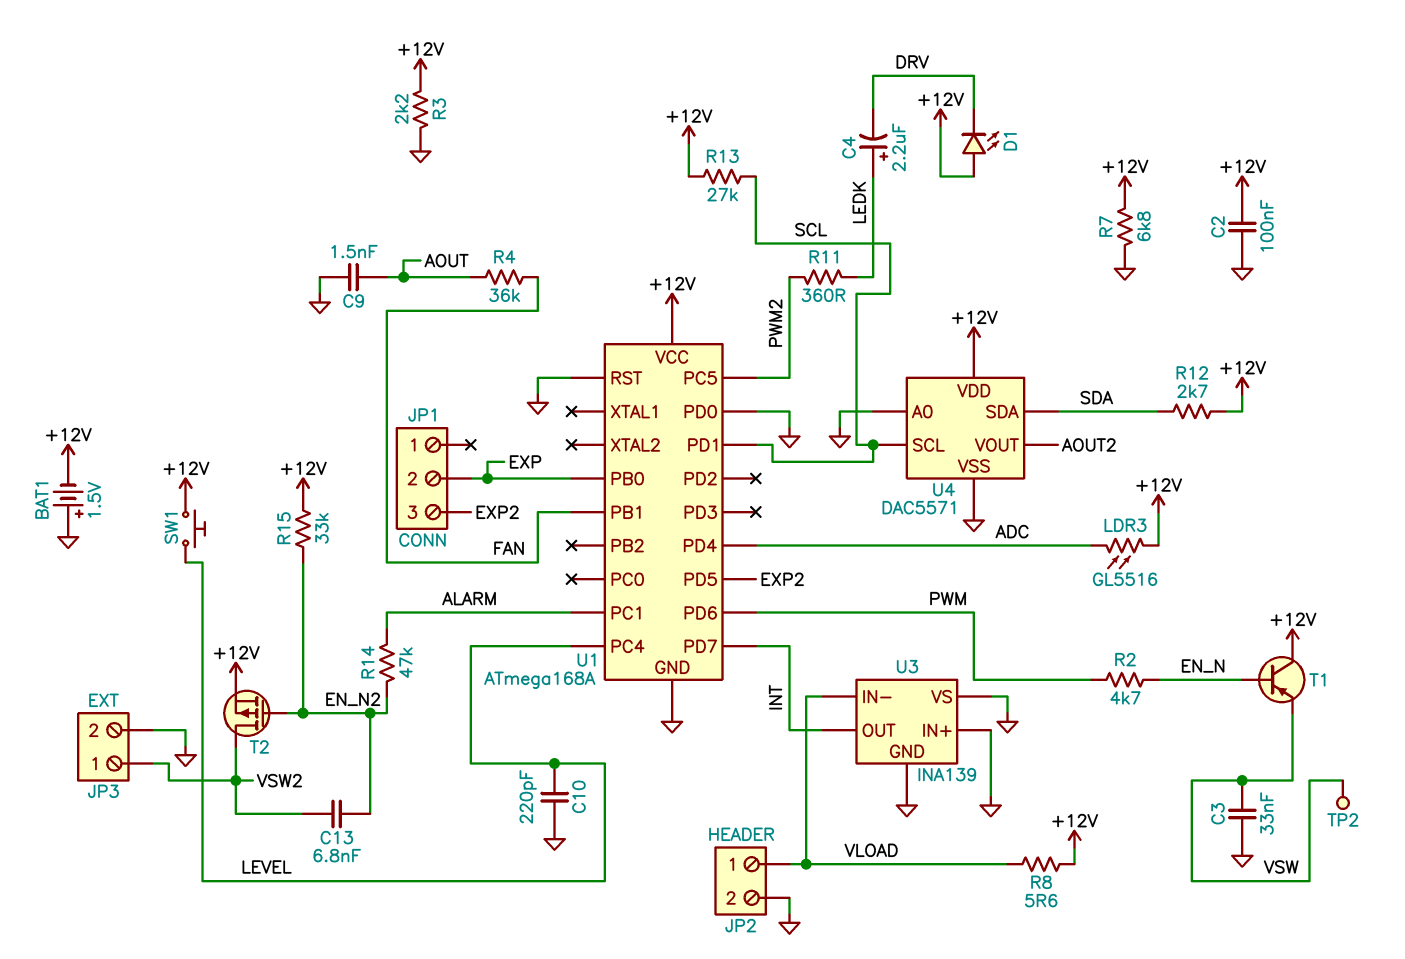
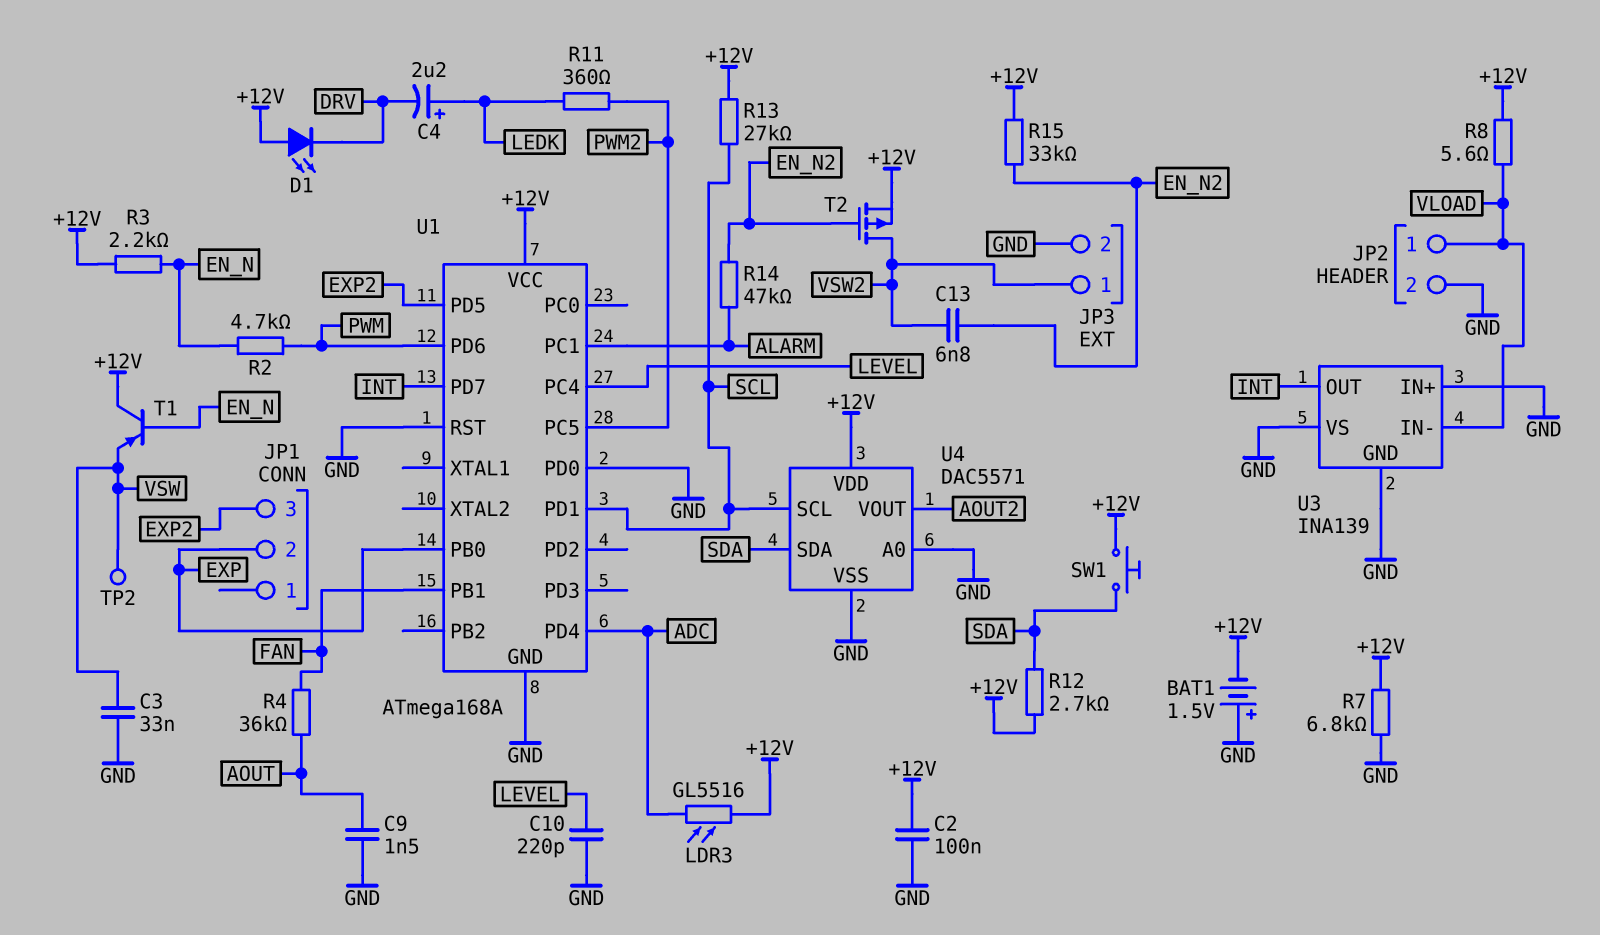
R3: 2.2k (+12V, GND) -> 2.2k (+12V, EN_N)
SW1: button (+12V, LEVEL) -> button (+12V, SDA)

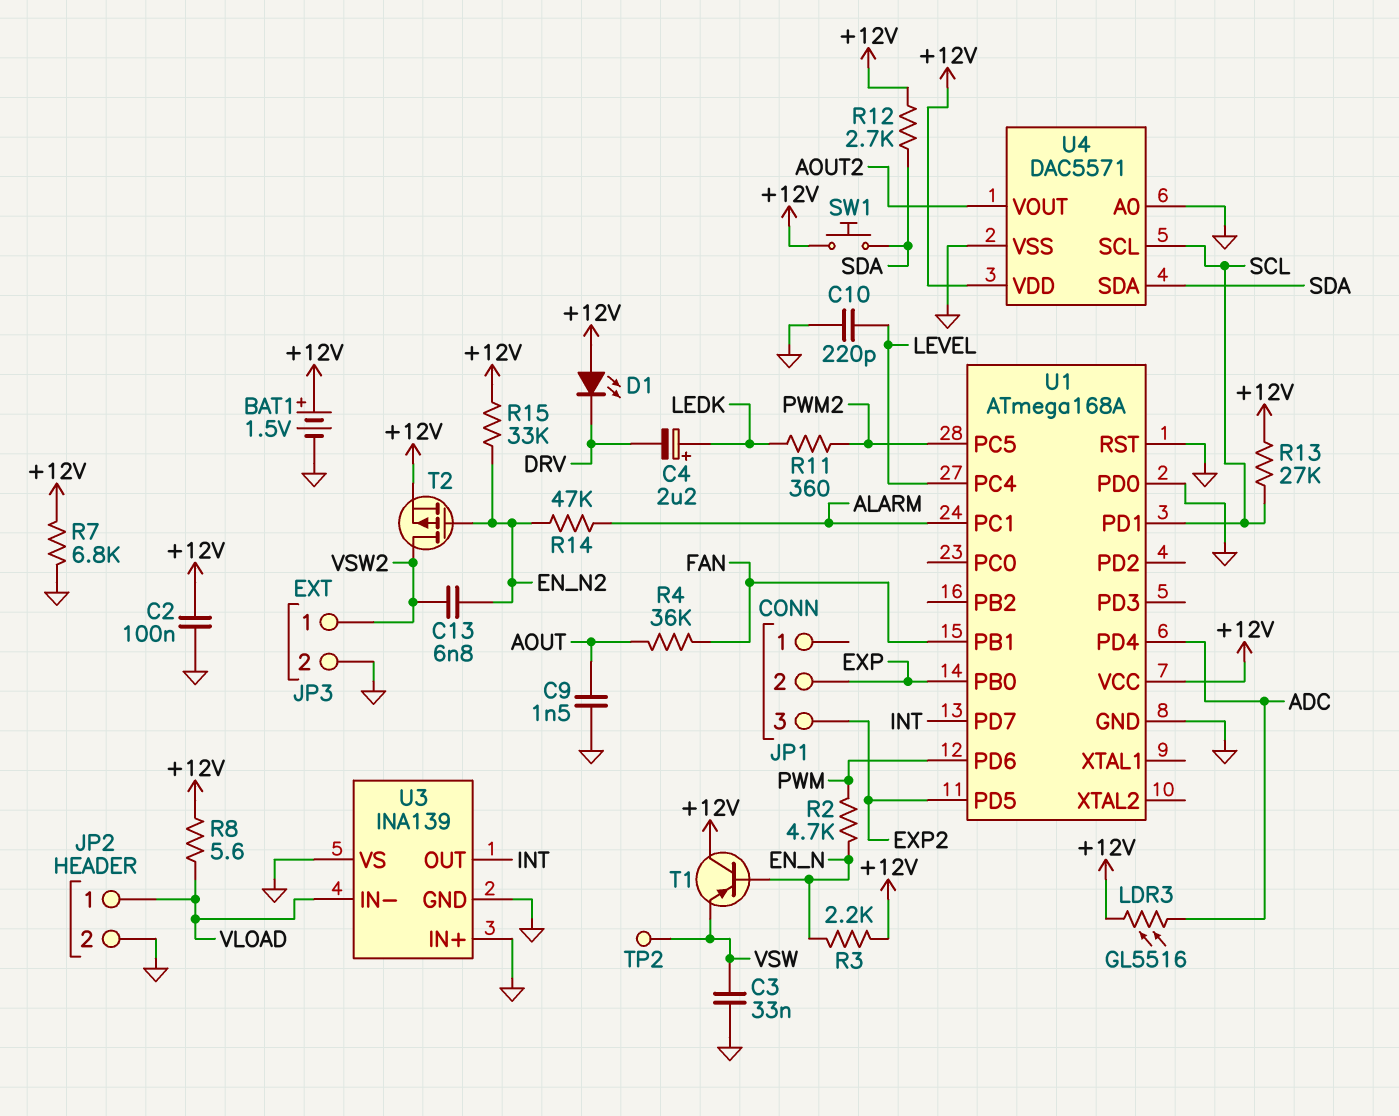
BAT1: 1.5V (plus GND, minus +12V) -> 1.5V (plus +12V, minus GND)

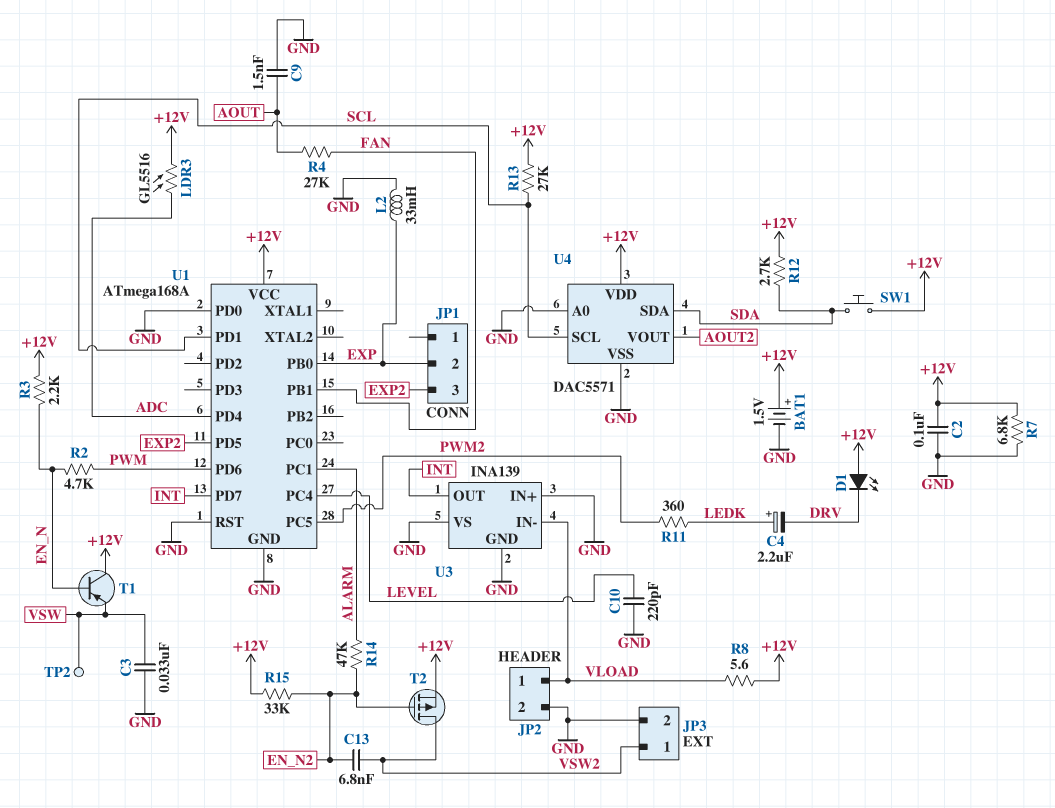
L2: none -> 33mH (EXP, GND)
R4: 36k (AOUT, FAN) -> 27k (AOUT, FAN)

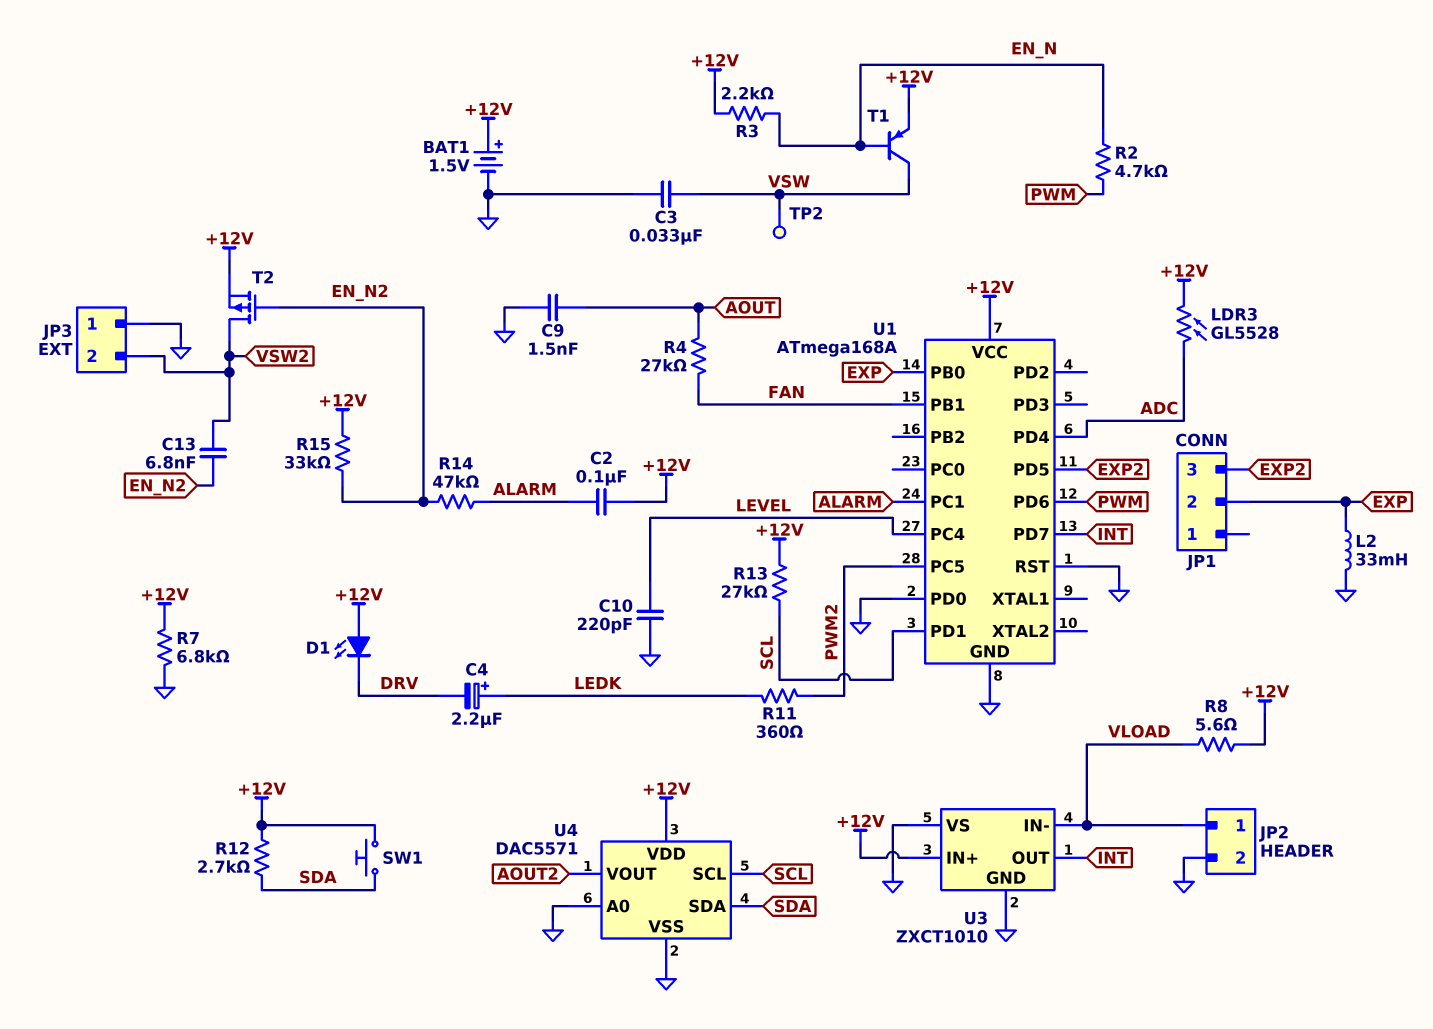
C2: 100nF (+12V, GND) -> 100nF (+12V, ALARM)
JP3 pin 1: VSW2 -> GND
JP3 pin 2: GND -> VSW2
LDR3: GL5516 (+12V, ADC) -> GL5528 (+12V, ADC)
T1: PNP (B EN_N, C +12V, E VSW) -> PNP (B EN_N, C VSW, E +12V)
U3: INA139 -> ZXCT1010
U3 pin IN+: GND -> +12V

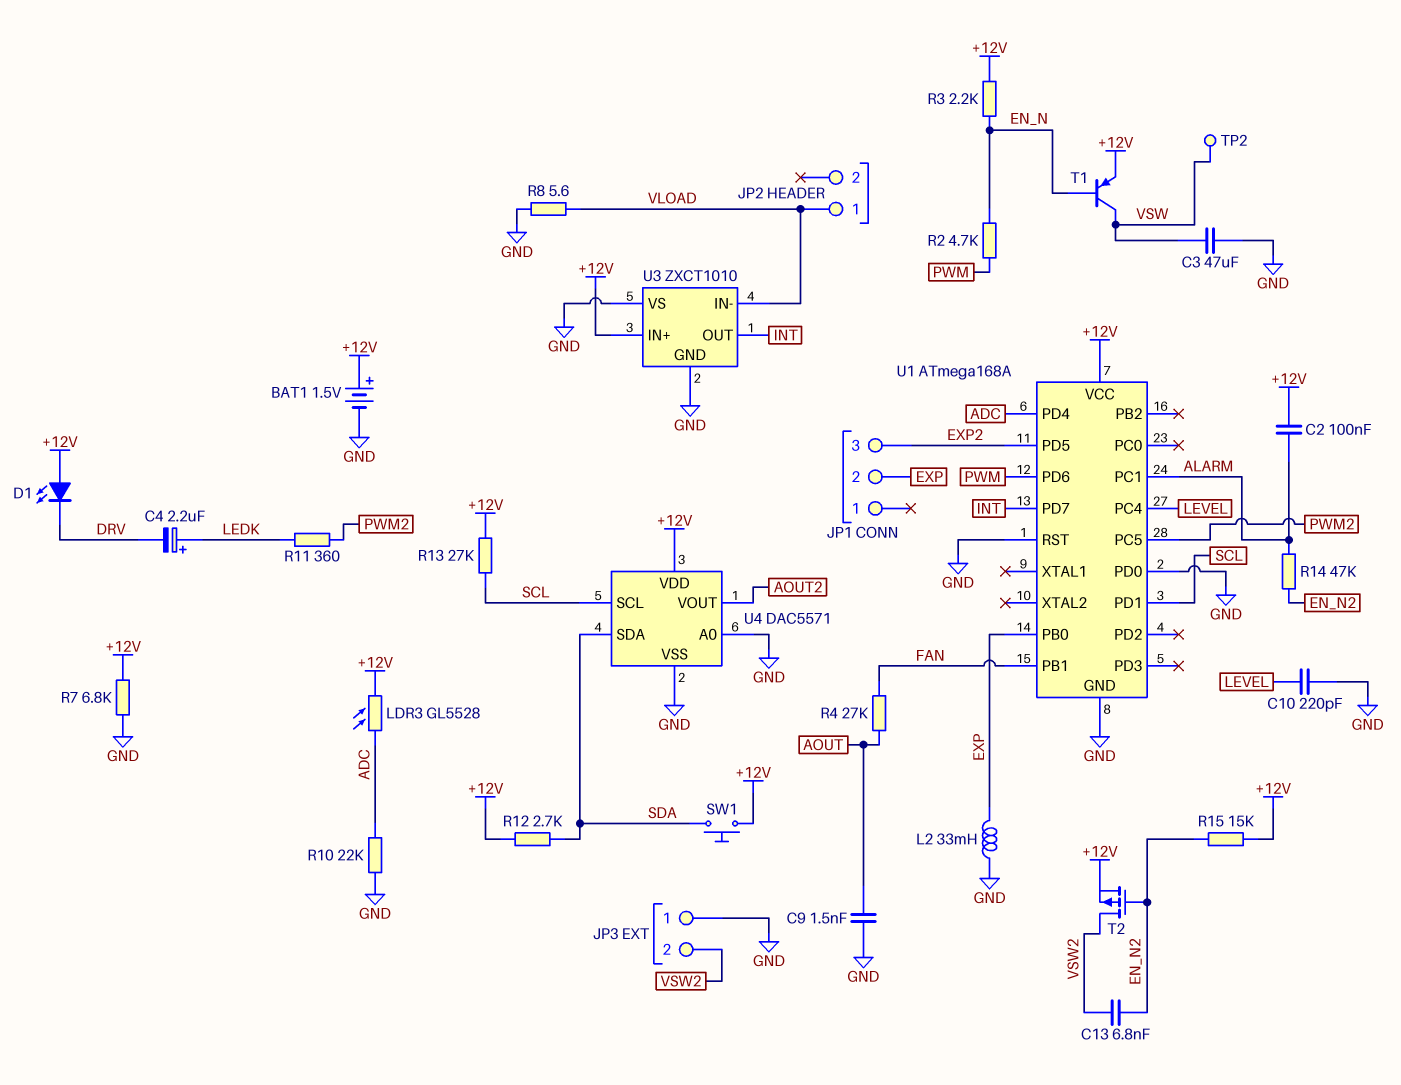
C3: 33nF (GND, VSW) -> 47uF (GND, VSW)
JP2 pin 2: GND -> none
R8: 5.6 (+12V, VLOAD) -> 5.6 (GND, VLOAD)
R10: none -> 22k (ADC, GND)
R15: 33k (+12V, EN_N2) -> 15k (+12V, EN_N2)

